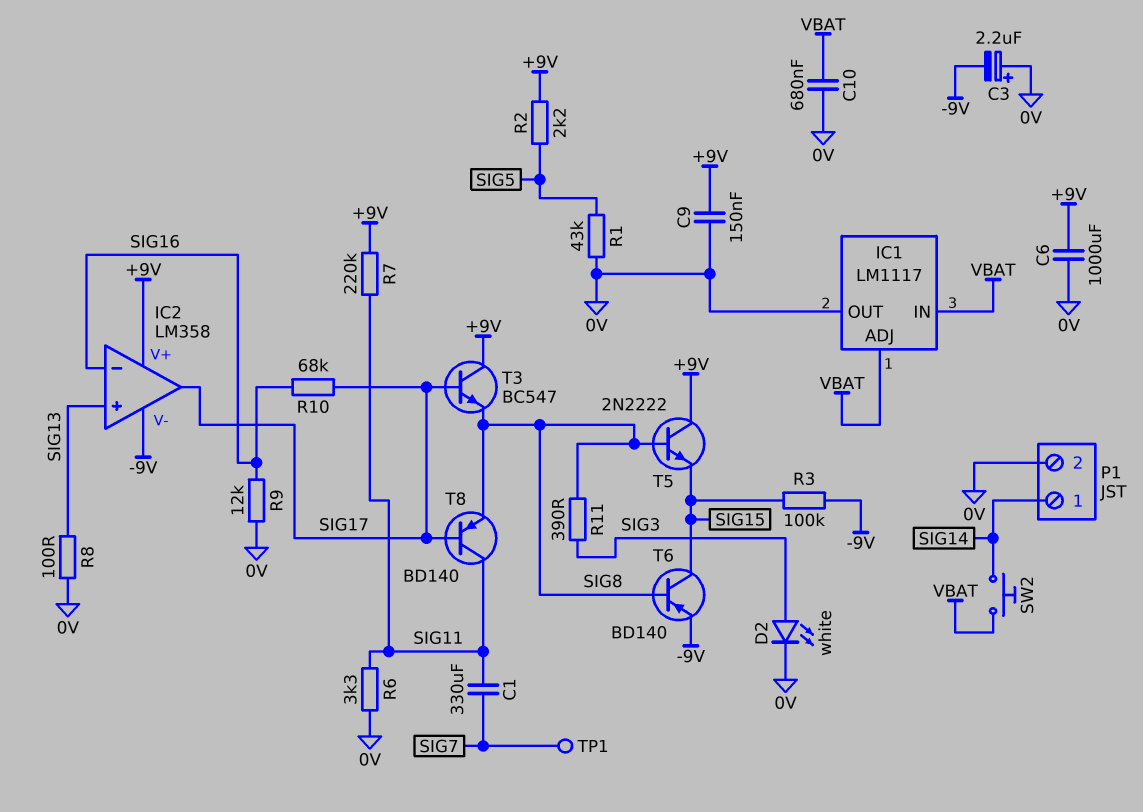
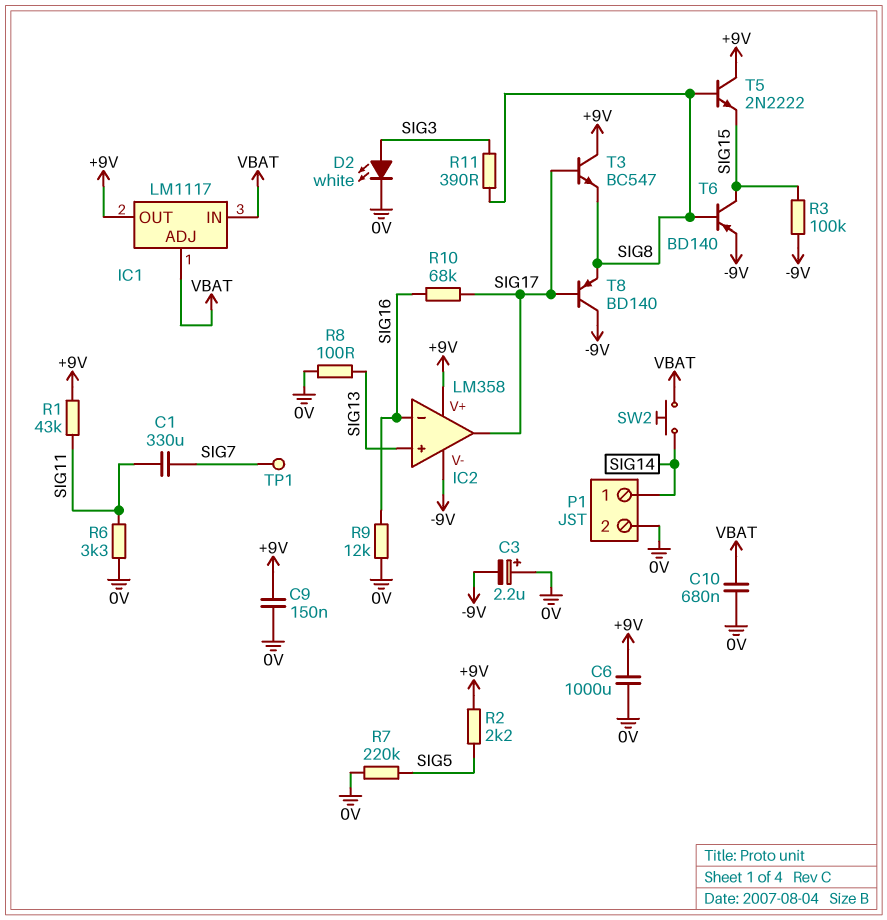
IC1 pin OUT: 0V -> +9V
R1: 43k (0V, SIG5) -> 43k (+9V, SIG11)
R7: 220k (+9V, SIG11) -> 220k (0V, SIG5)
T8: PNP BD140 (B SIG17, C SIG11, E SIG8) -> PNP BD140 (B SIG17, C -9V, E SIG8)

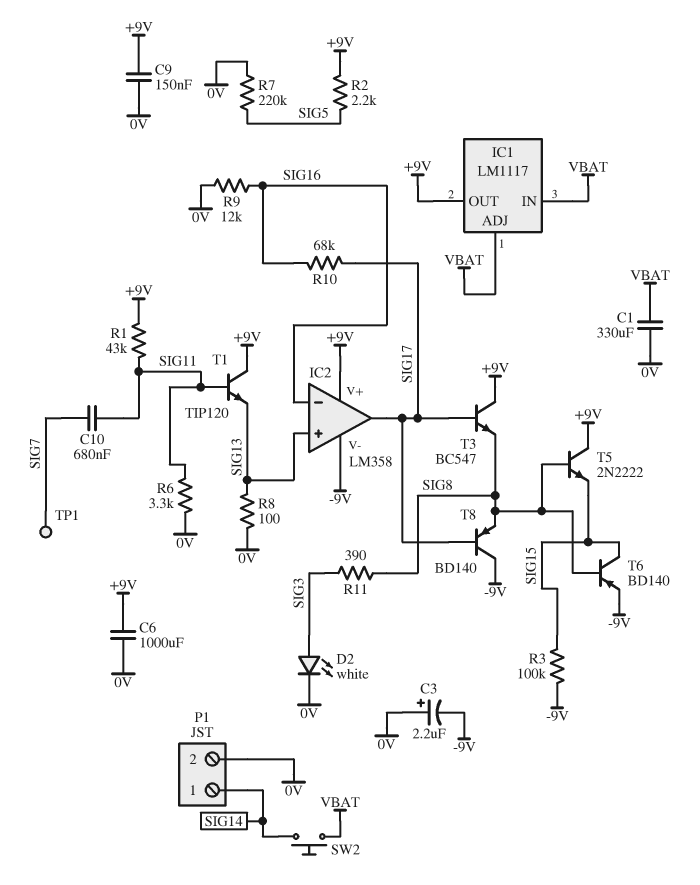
C1: 330uF (SIG7, SIG11) -> 330uF (0V, VBAT)
C10: 680nF (0V, VBAT) -> 680nF (SIG7, SIG11)
T1: none -> NPN TIP120 (B SIG11, C +9V, E SIG13)

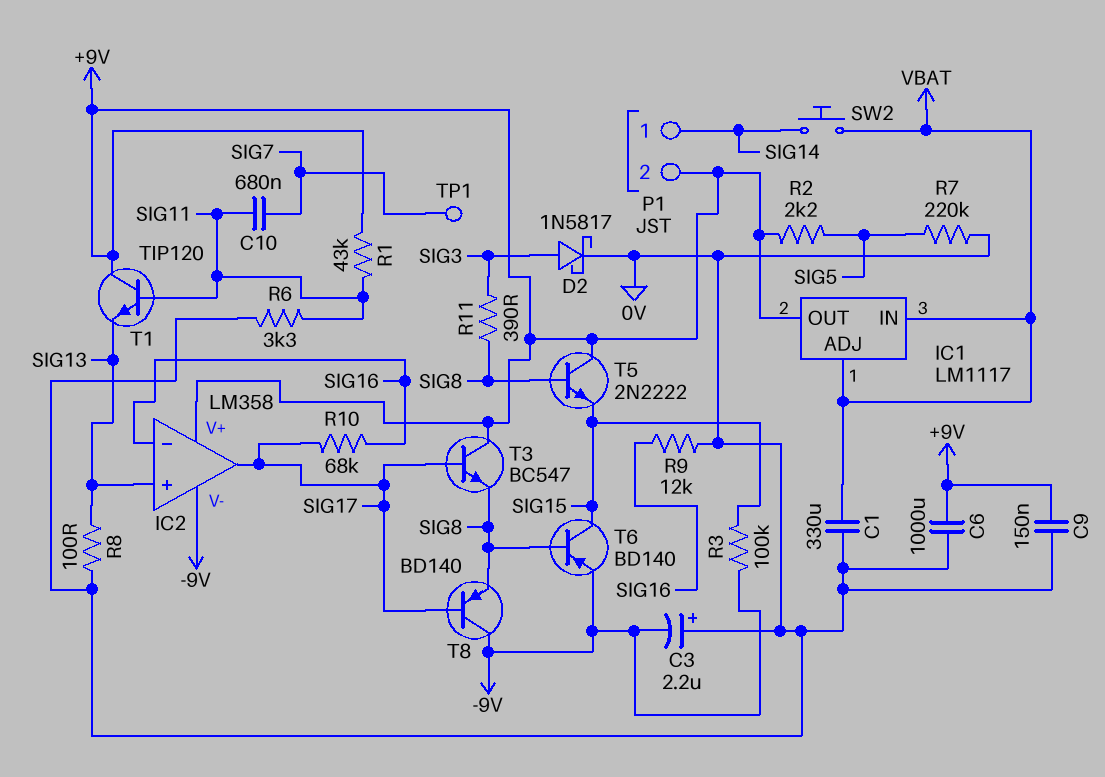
D2: LED white (A SIG3, K 0V) -> schottky 1N5817 (A SIG3, K 0V)
P1 pin 2: 0V -> +9V

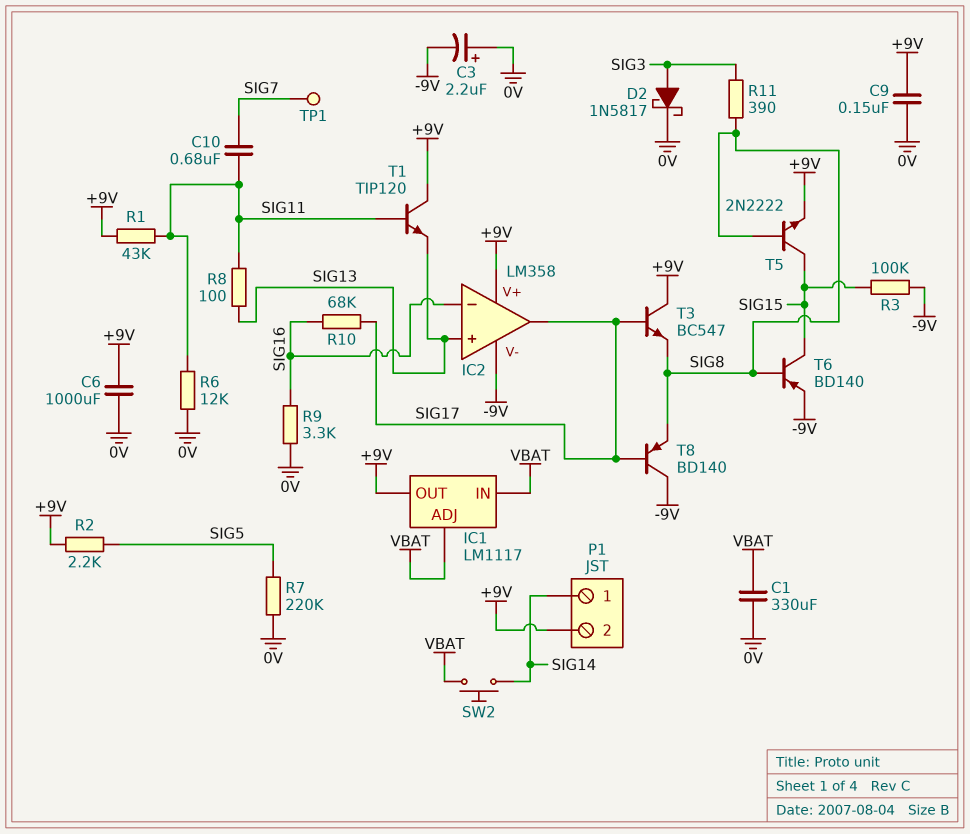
R6: 3.3k (0V, SIG11) -> 12k (0V, SIG11)
R8: 100 (0V, SIG13) -> 100 (SIG11, SIG13)
R9: 12k (0V, SIG16) -> 3.3k (0V, SIG16)
T5: NPN 2N2222 (B SIG8, C +9V, E SIG15) -> NPN 2N2222 (B SIG8, C SIG15, E +9V)

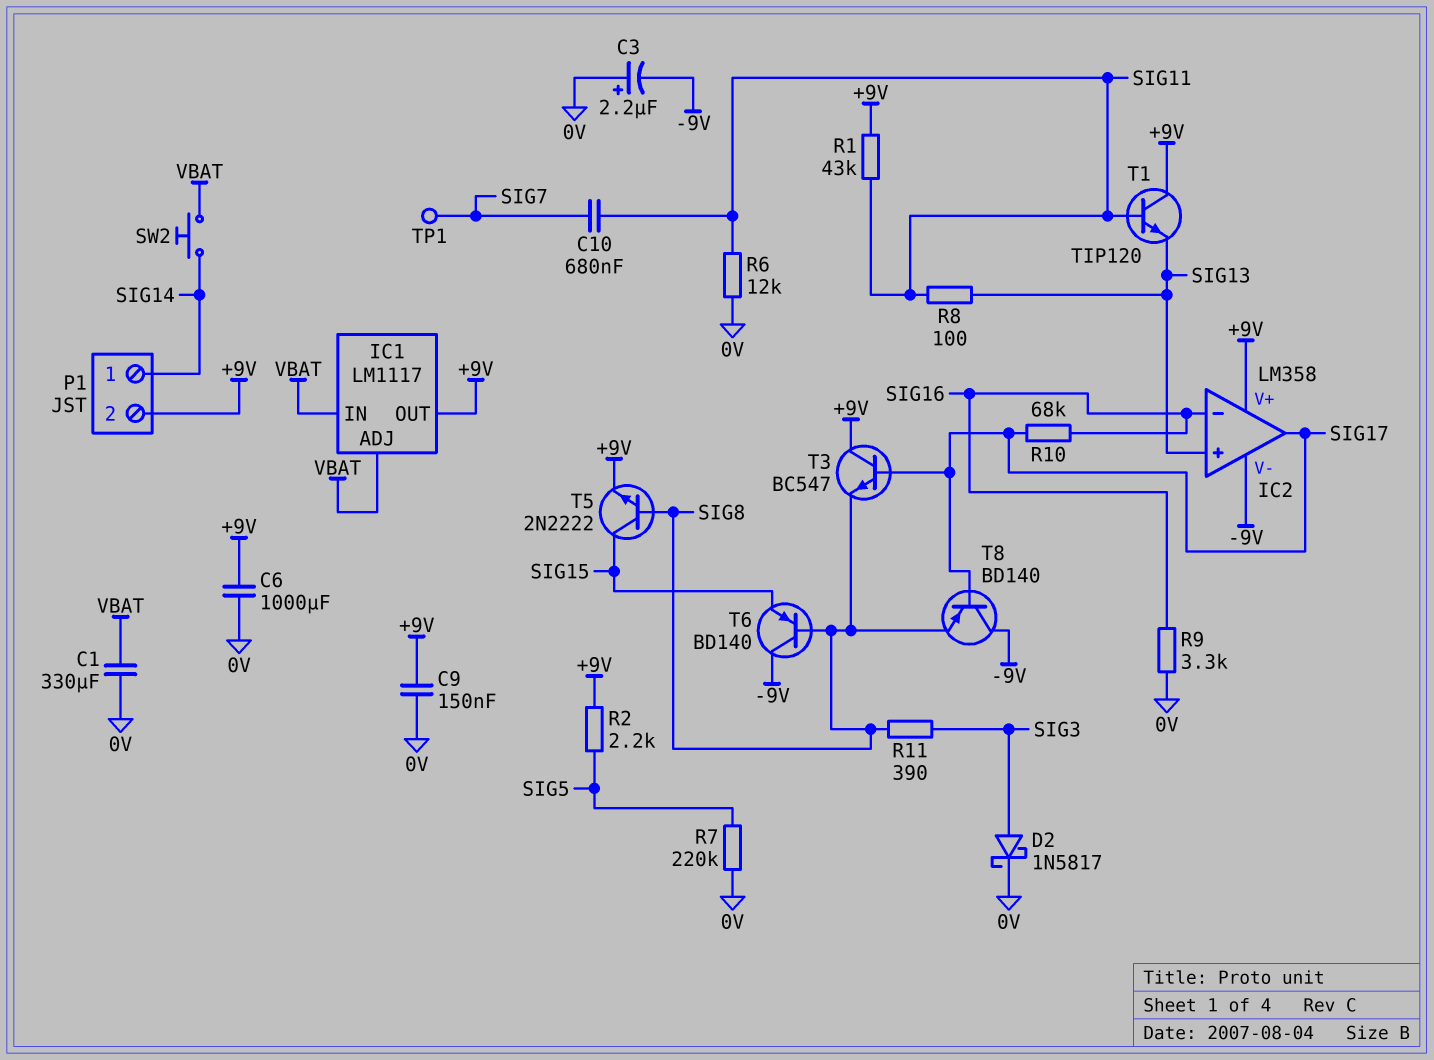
R3: 100k (-9V, SIG15) -> none
T6: PNP BD140 (B SIG8, C SIG15, E -9V) -> PNP BD140 (B SIG8, C -9V, E SIG15)

